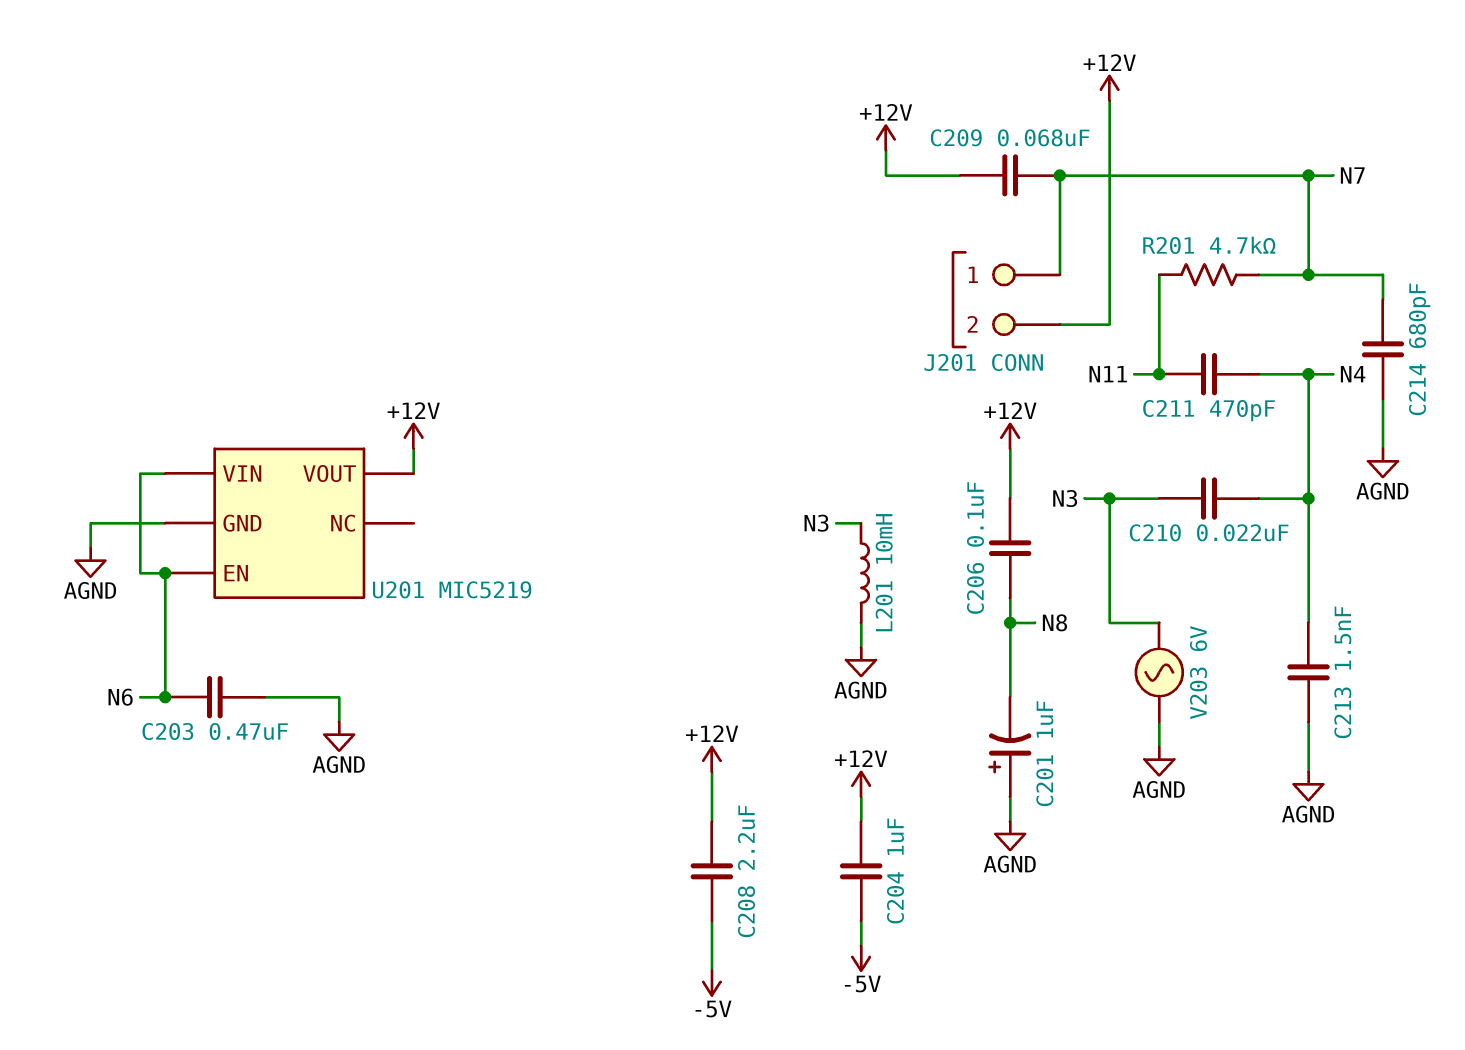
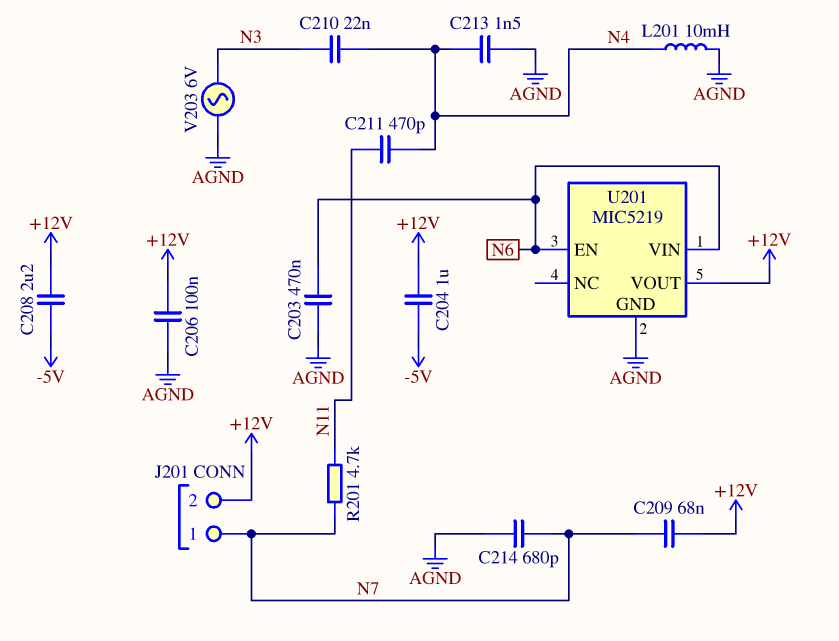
C201: 1uF (plus AGND, minus N8) -> none
C206: 100nF (+12V, N8) -> 100nF (+12V, AGND)
L201: 10mH (AGND, N3) -> 10mH (AGND, N4)

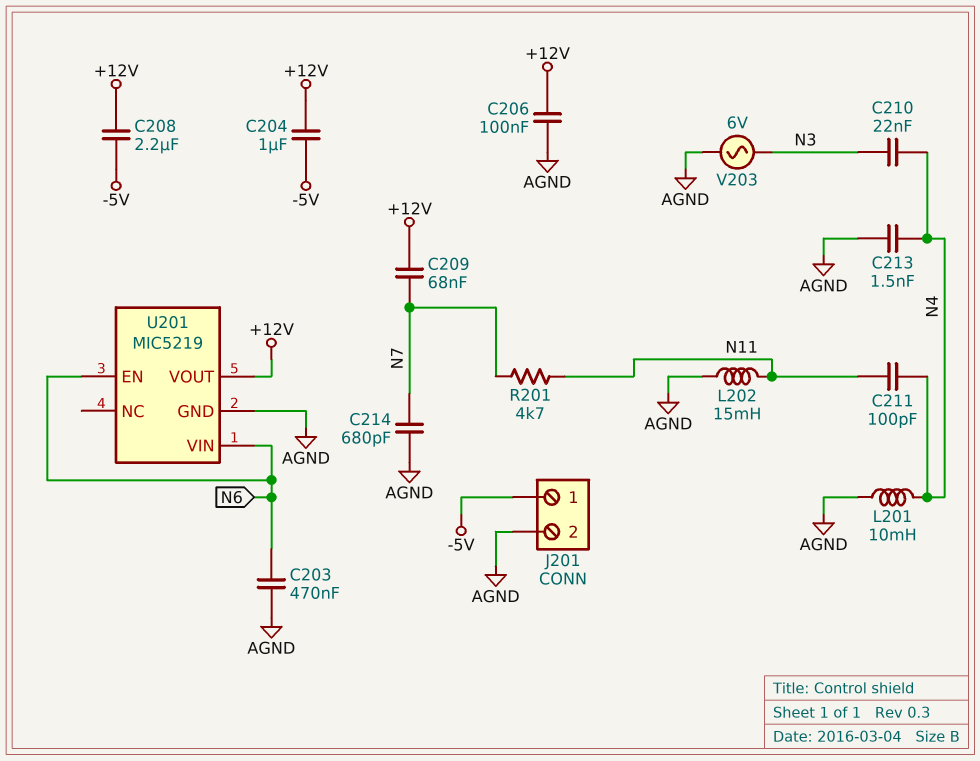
C211: 470pF (N4, N11) -> 100pF (N4, N11)
J201 pin 1: N7 -> -5V
J201 pin 2: +12V -> AGND
L202: none -> 15mH (AGND, N11)

